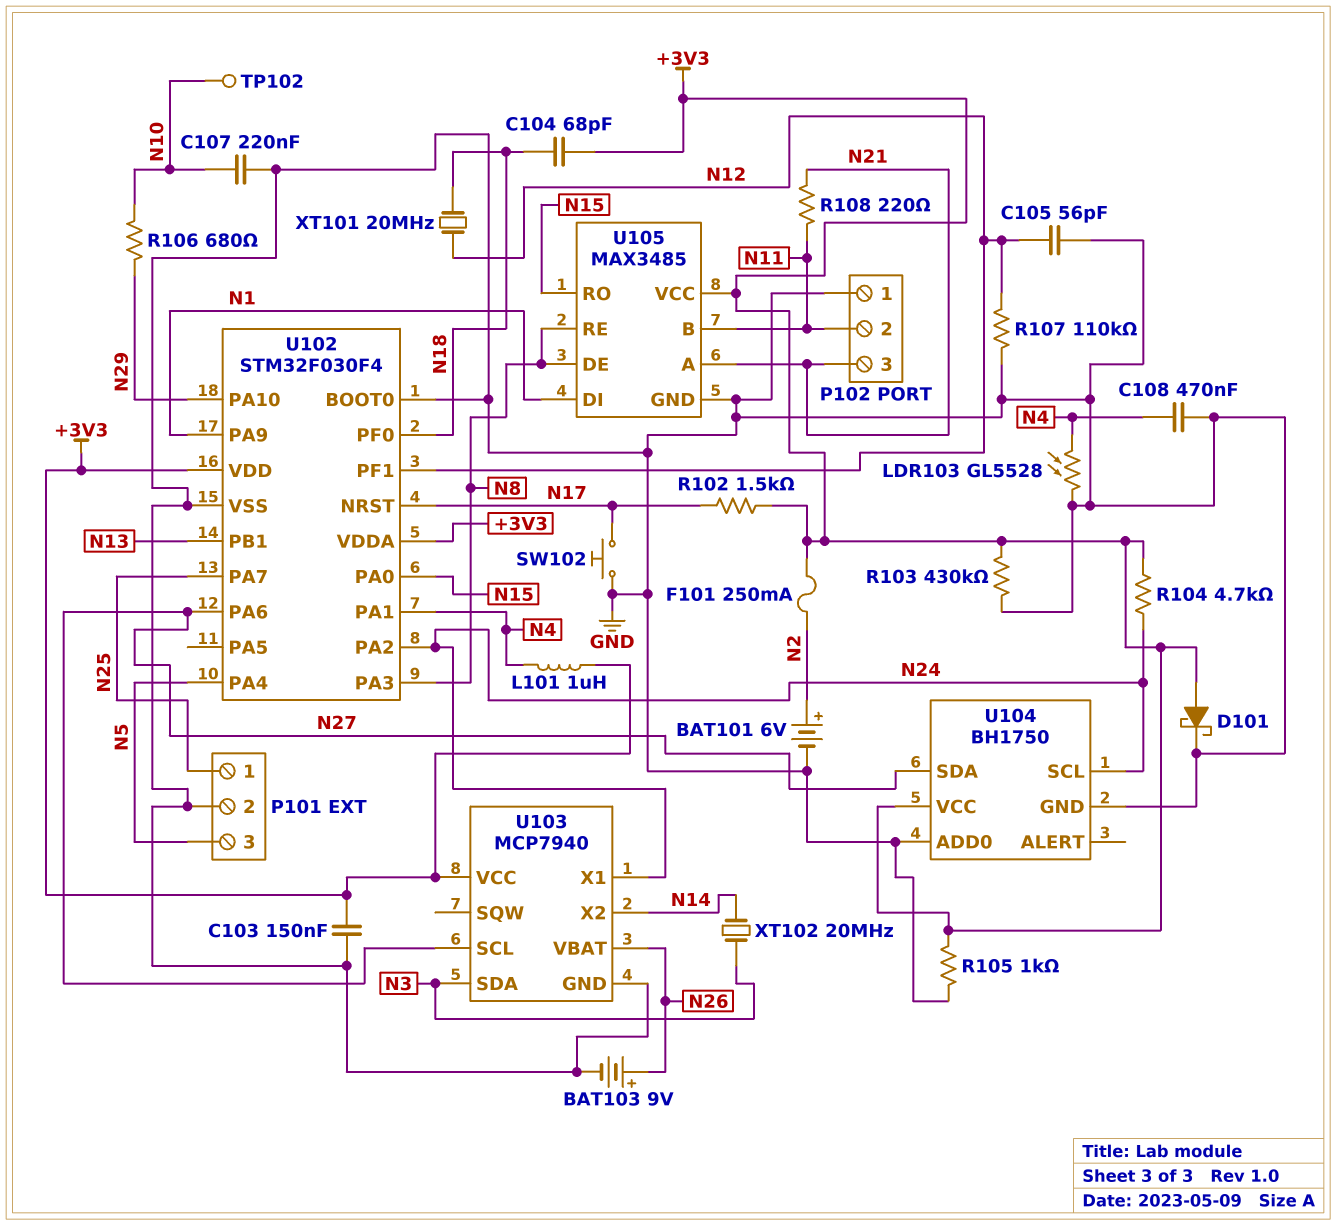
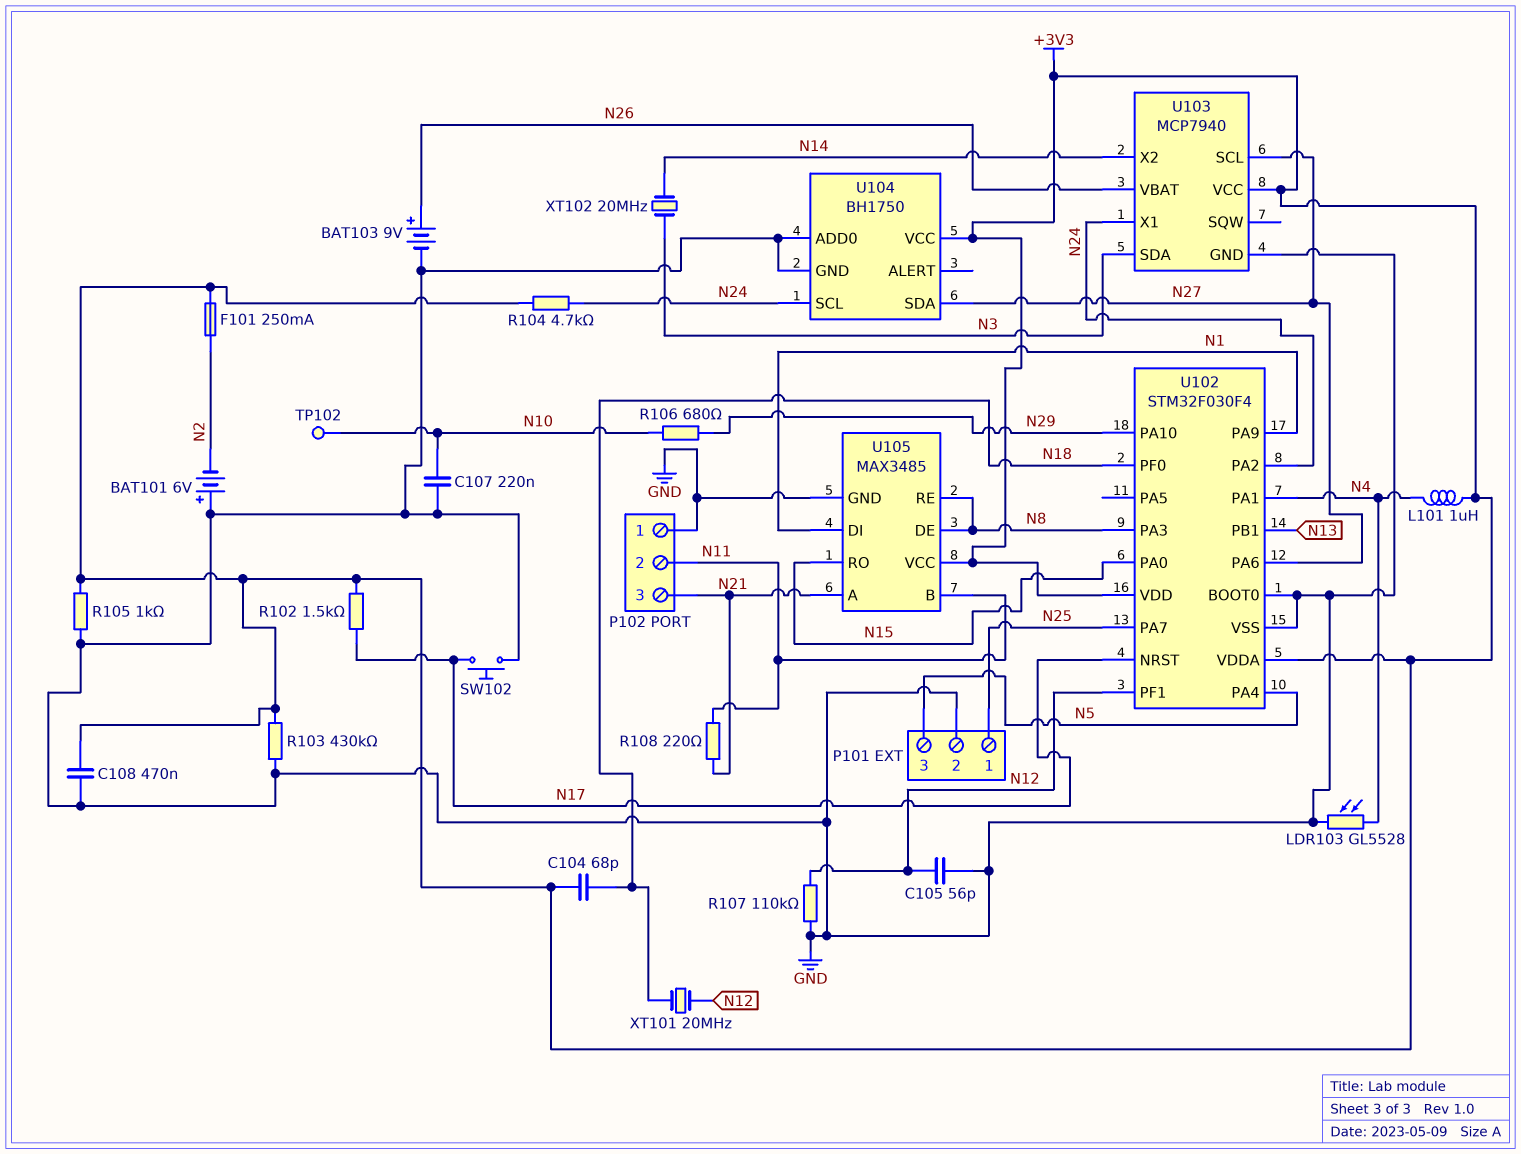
BAT101: 6V (plus N2, minus GND) -> 6V (plus GND, minus N2)
C103: 150nF (+3V3, GND) -> none
C108: 470nF (GND, N4) -> 470nF (+3V3, GND)
D101: schottky (A +3V3, K GND) -> none

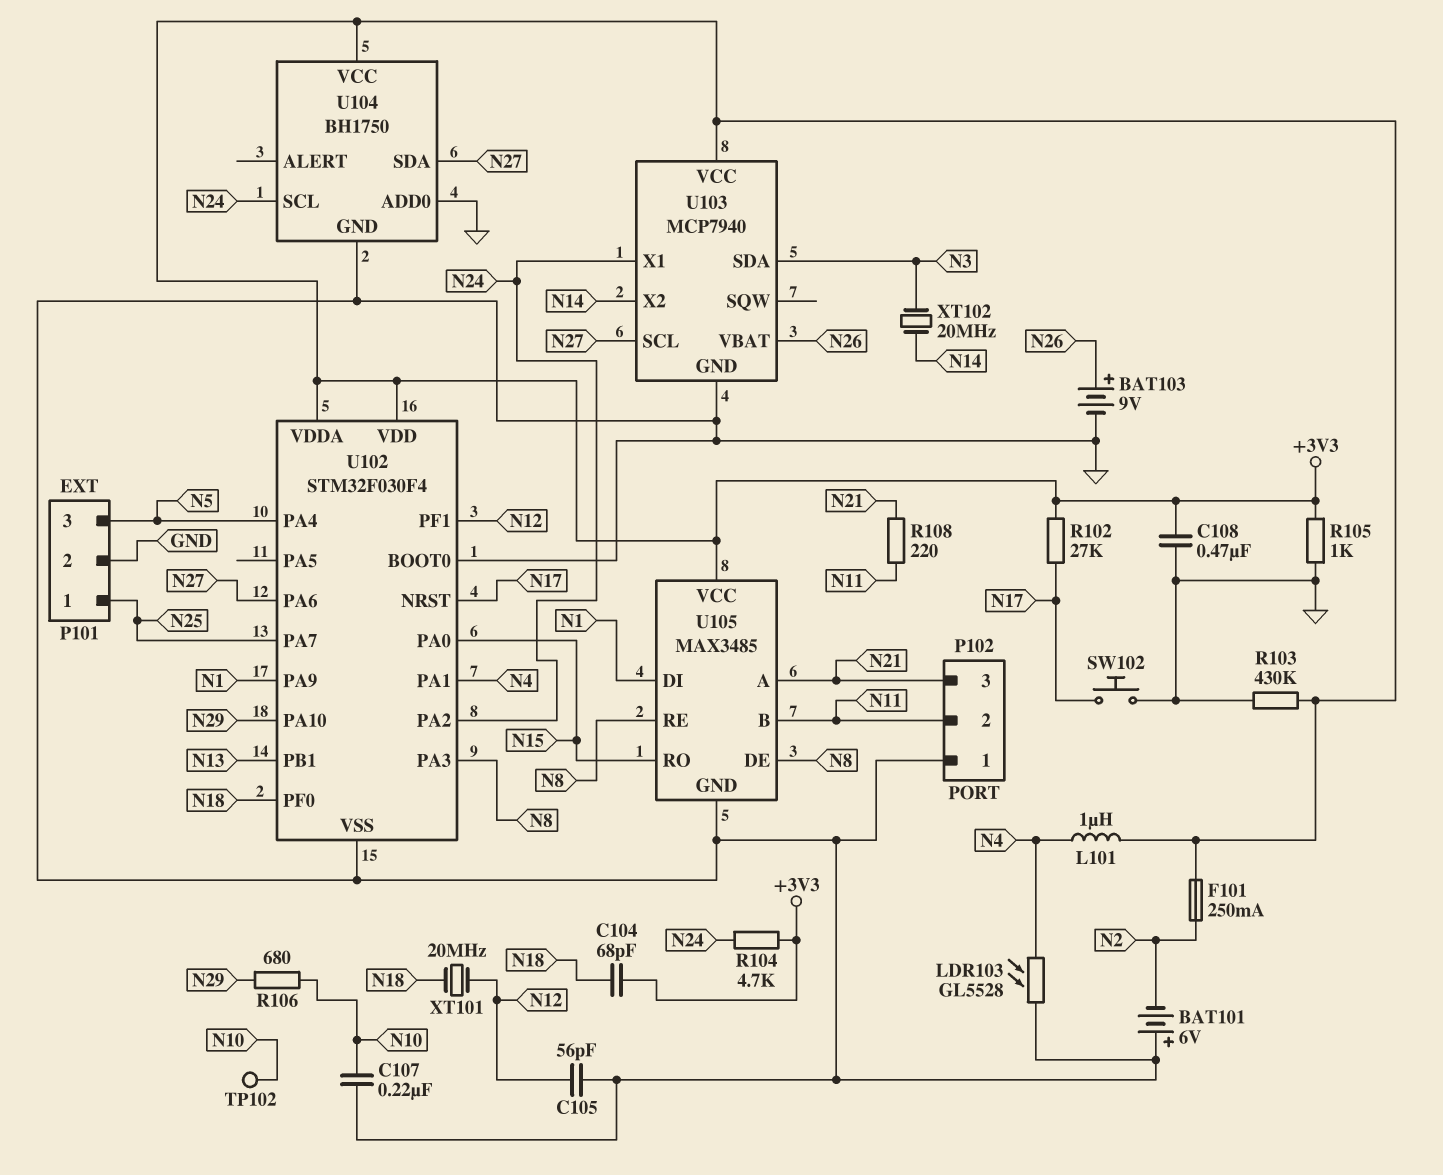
R102: 1.5k (+3V3, N17) -> 27k (+3V3, N17)
R107: 110k (GND, N12) -> none

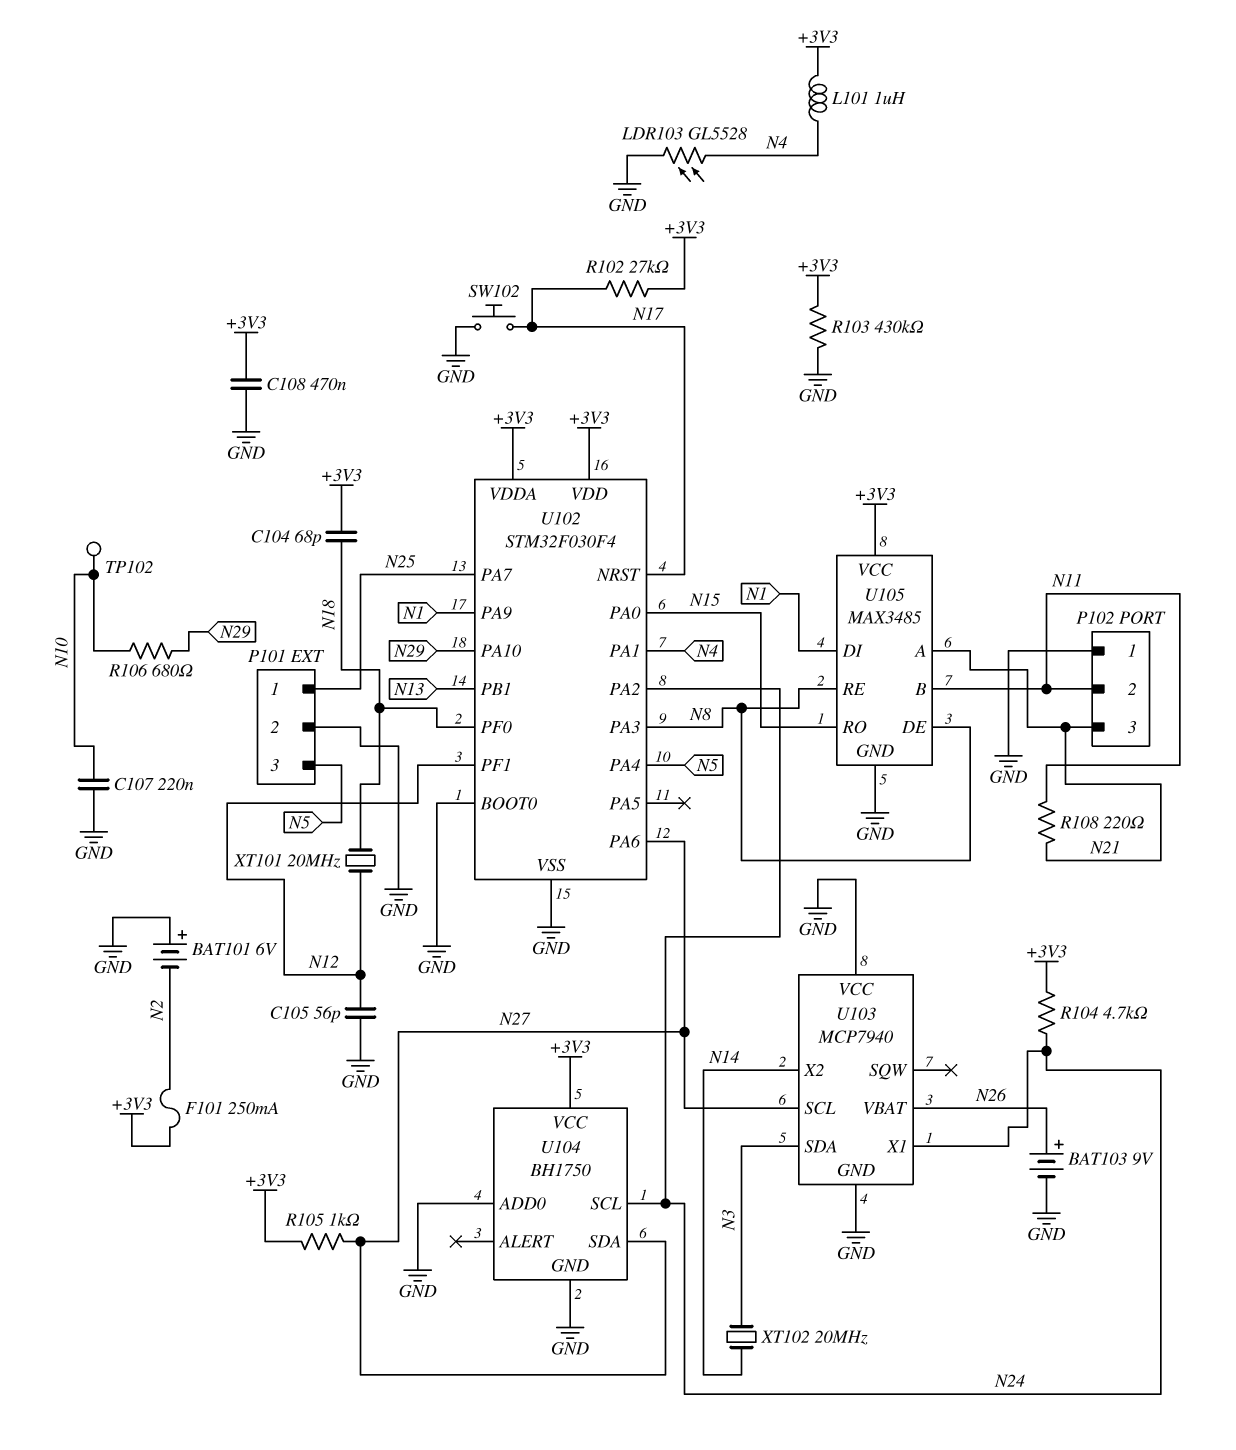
R105: 1k (+3V3, GND) -> 1k (+3V3, N27)
U103 pin VCC: +3V3 -> GND

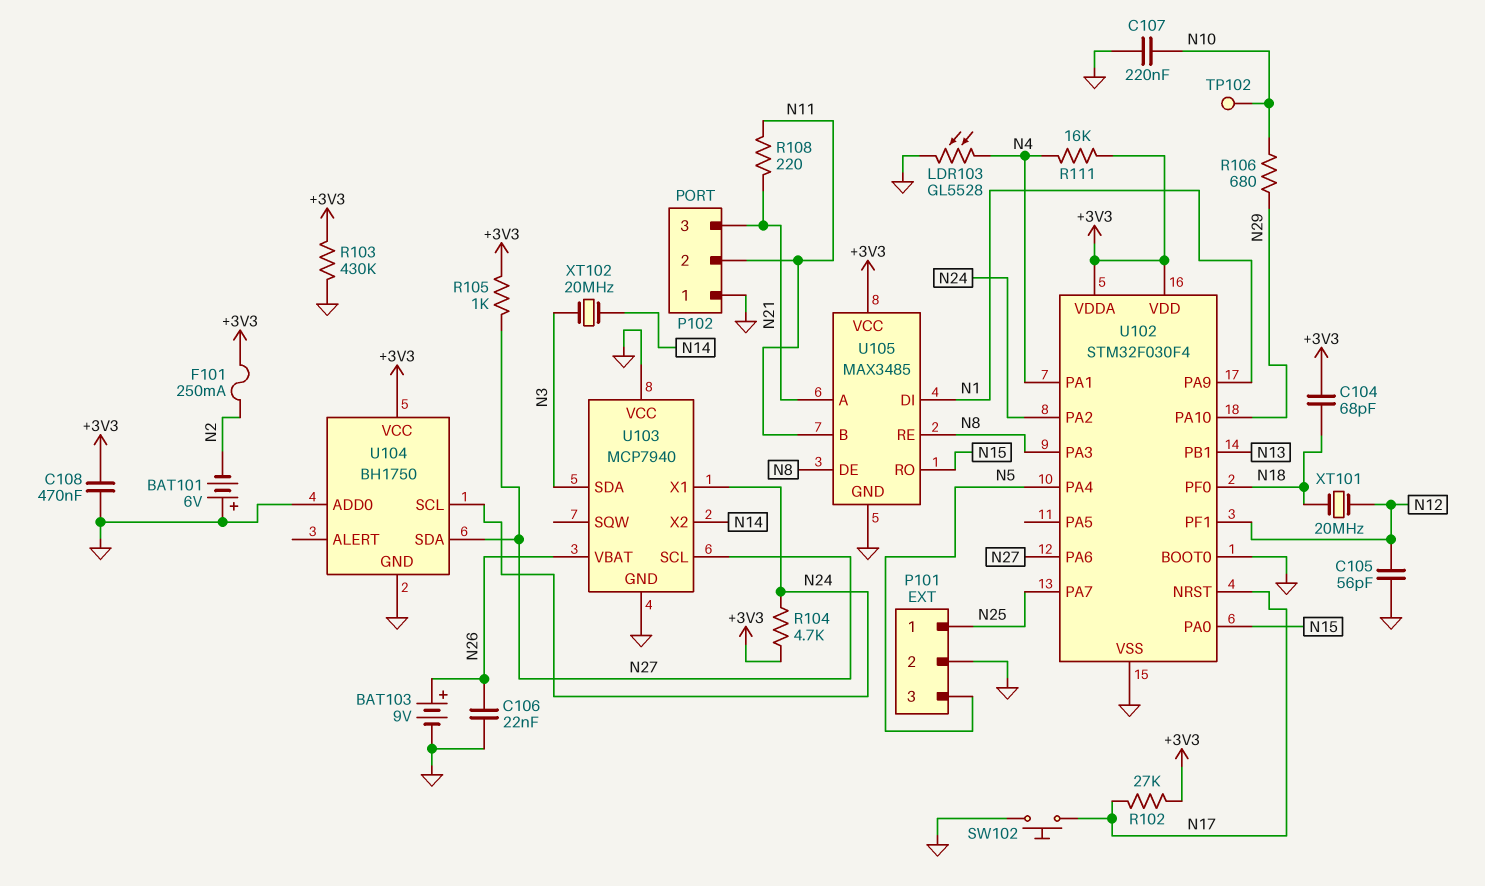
C106: none -> 22nF (GND, N26)
L101: 1uH (+3V3, N4) -> none
R111: none -> 16k (+3V3, N4)

